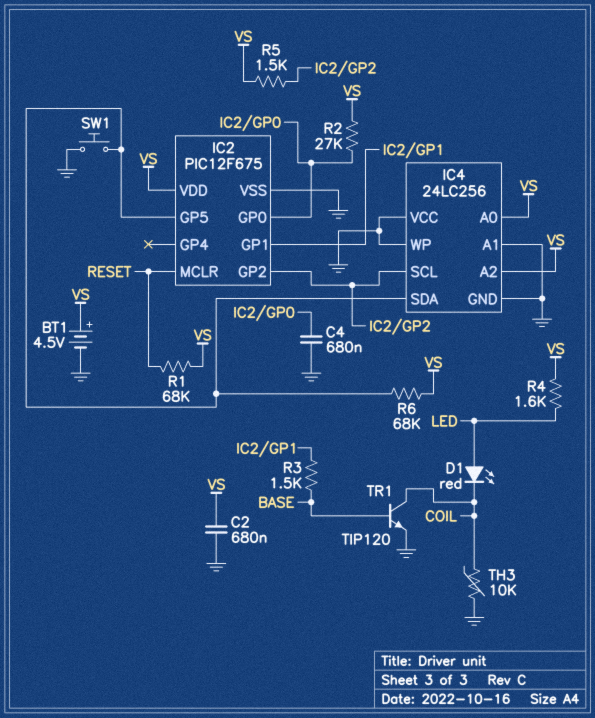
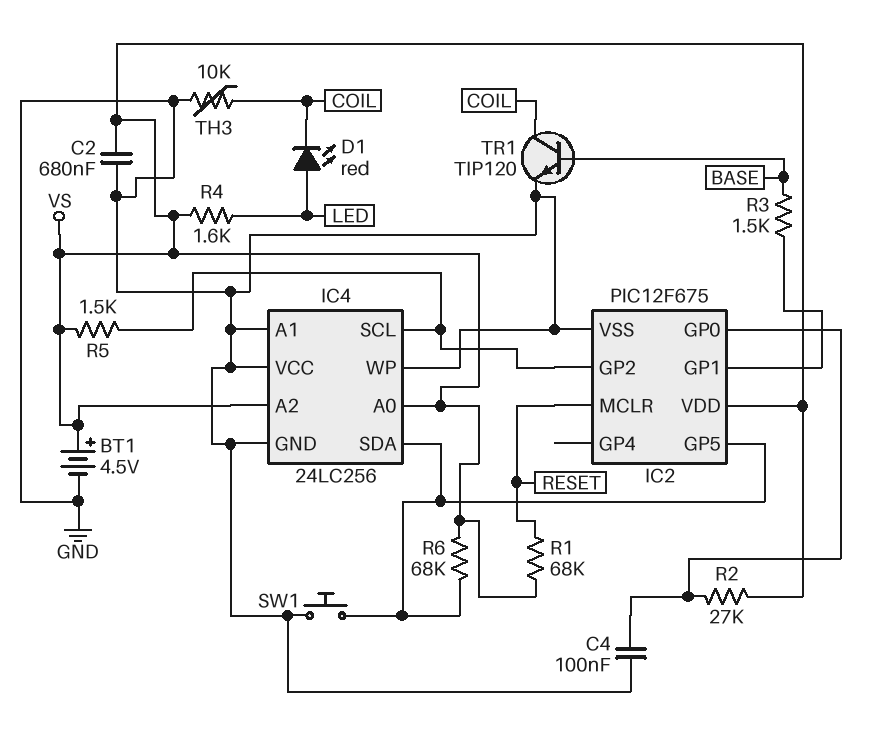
C4: 680nF (GND, IC2/GP0) -> 100nF (GND, IC2/GP0)

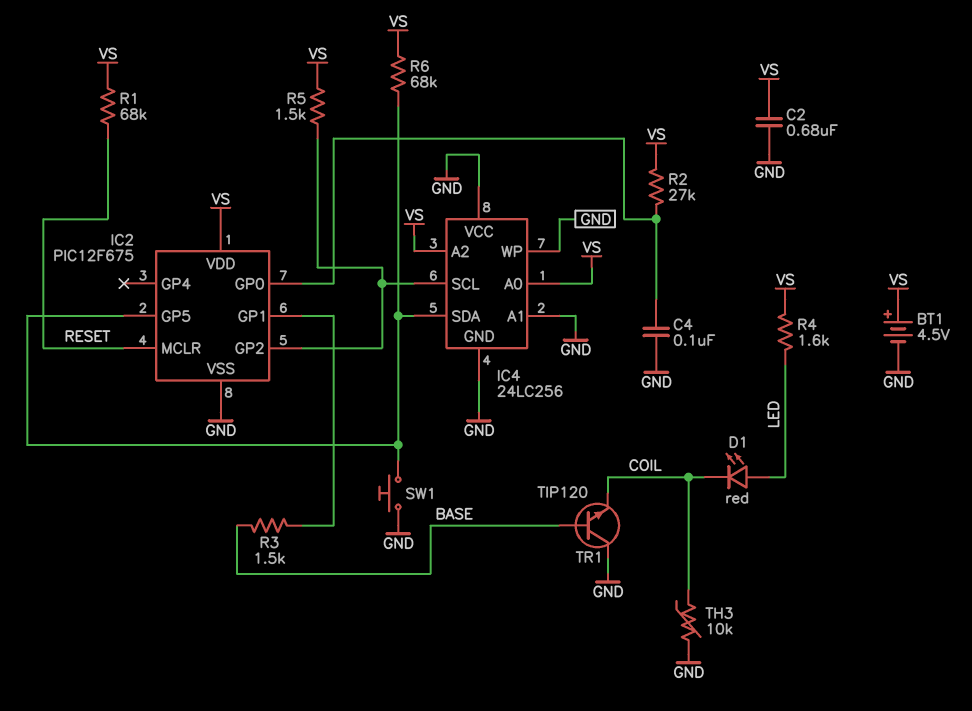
TR1: NPN TIP120 (B BASE, C COIL, E GND) -> NPN TIP120 (B BASE, C GND, E COIL)

